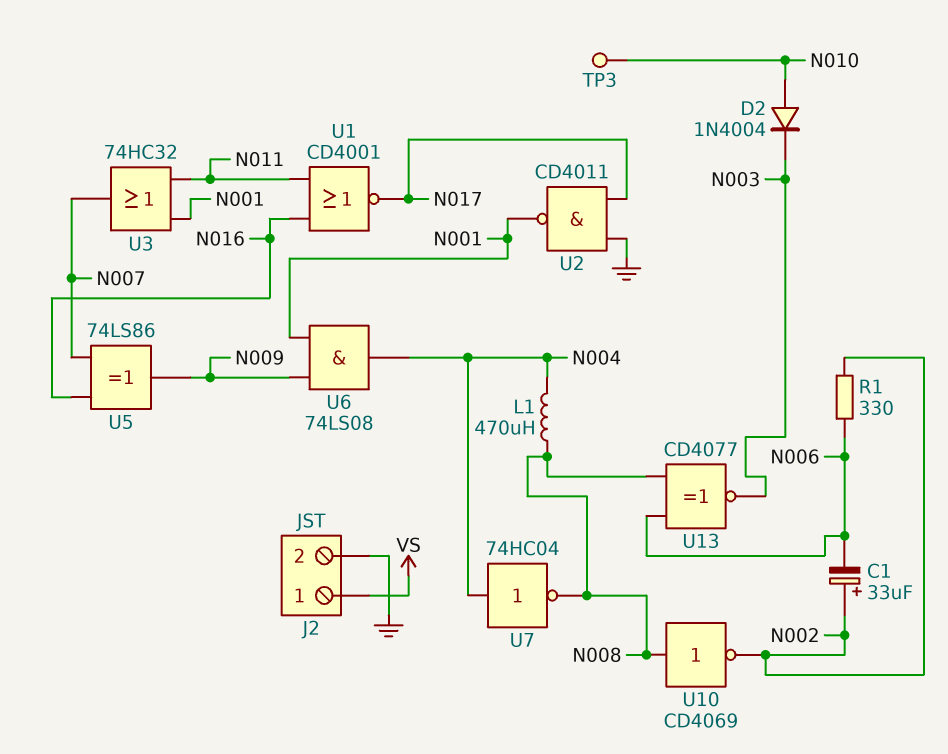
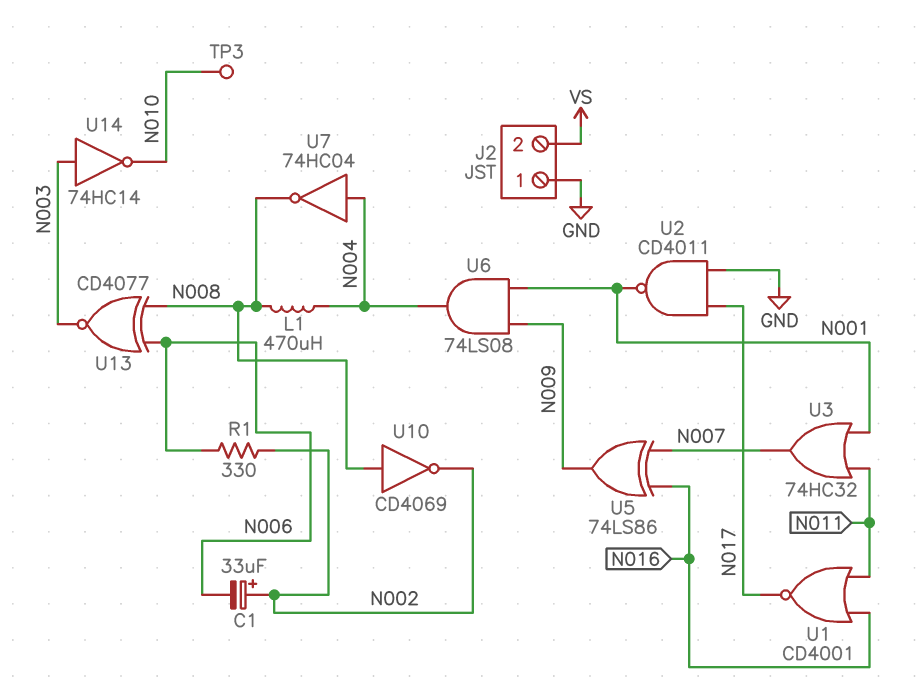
D2: diode 1N4004 (A N010, K N003) -> none
J2 pin 1: VS -> GND
J2 pin 2: GND -> VS
U14: none -> NOT 74HC14 (in N003, out N010)

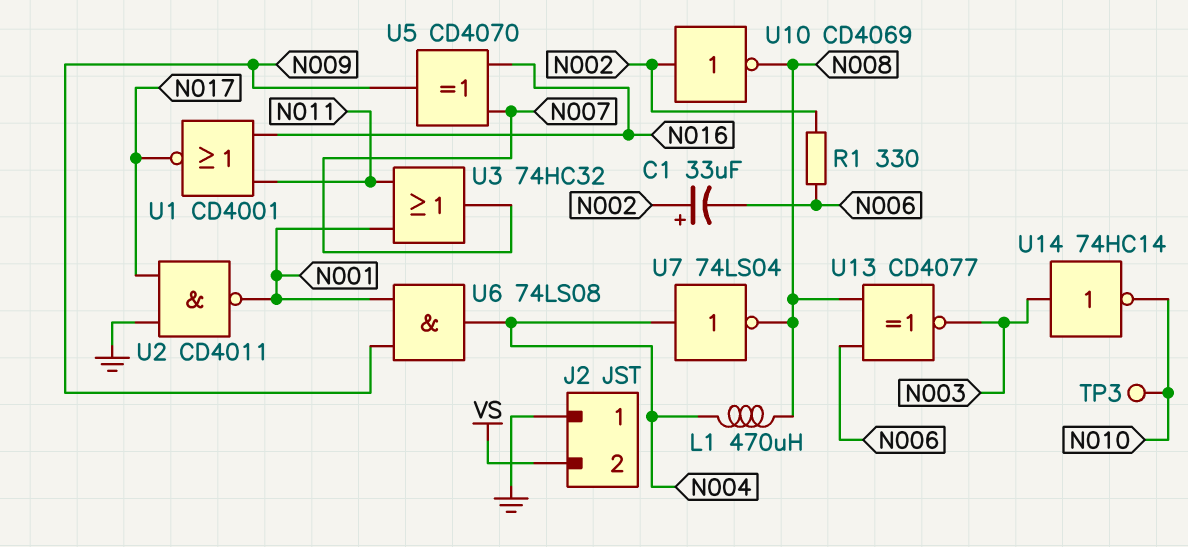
U5: XOR 74LS86 (in N007, in N016, out N009) -> XOR CD4070 (in N007, in N016, out N009)
U7: NOT 74HC04 (in N004, out N008) -> NOT 74LS04 (in N004, out N008)
U10: NOT CD4069 (in N008, out N002) -> NOT CD4069 (in N002, out N008)

